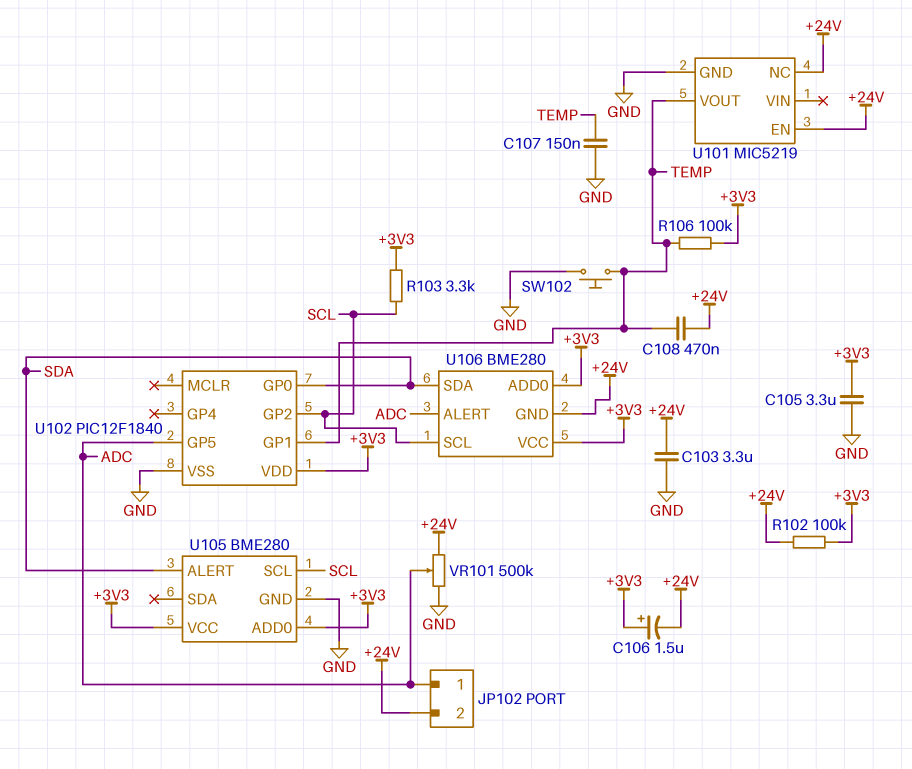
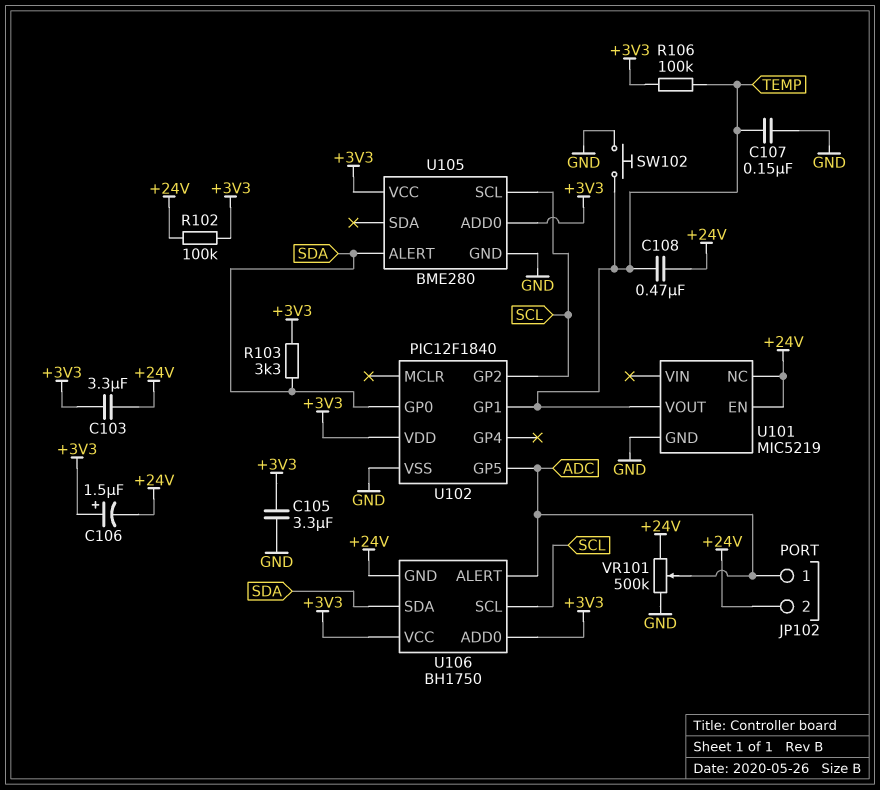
C103: 3.3uF (+24V, GND) -> 3.3uF (+3V3, +24V)
R103: 3.3k (+3V3, SCL) -> 3.3k (+3V3, SDA)
U106: BME280 -> BH1750

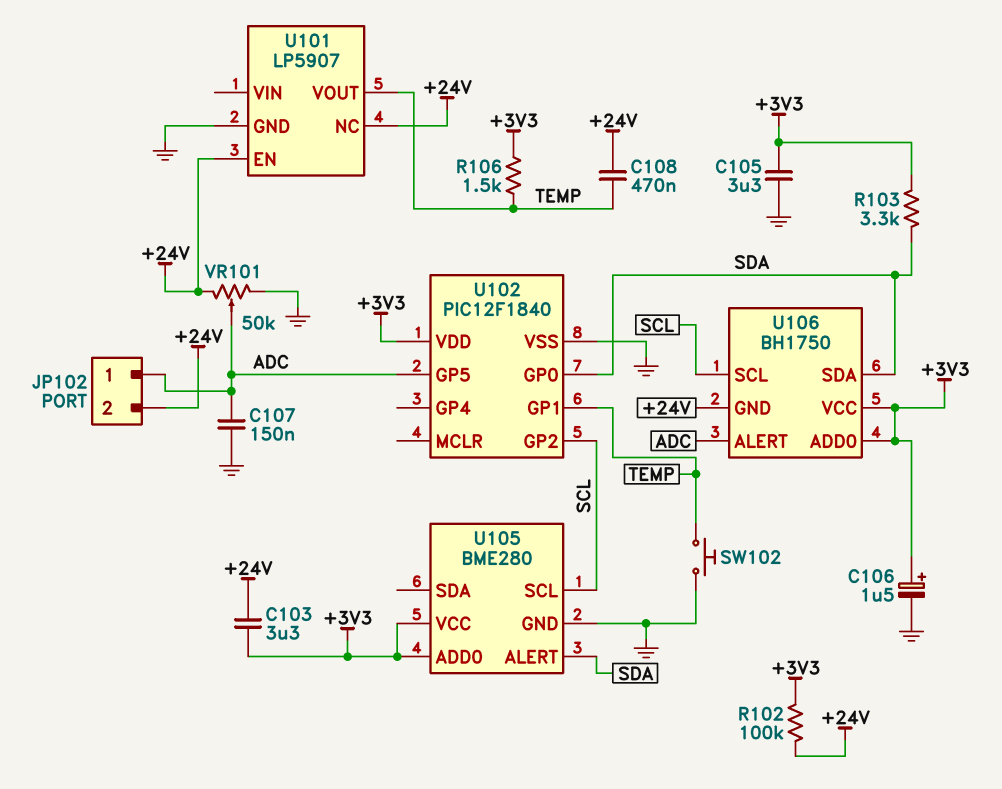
C106: 1.5uF (plus +3V3, minus +24V) -> 1.5uF (plus +3V3, minus GND)
C107: 150nF (GND, TEMP) -> 150nF (ADC, GND)
R106: 100k (+3V3, TEMP) -> 1.5k (+3V3, TEMP)
U101: MIC5219 -> LP5907
VR101: 500k (+24V, GND, wiper ADC) -> 50k (+24V, GND, wiper ADC)

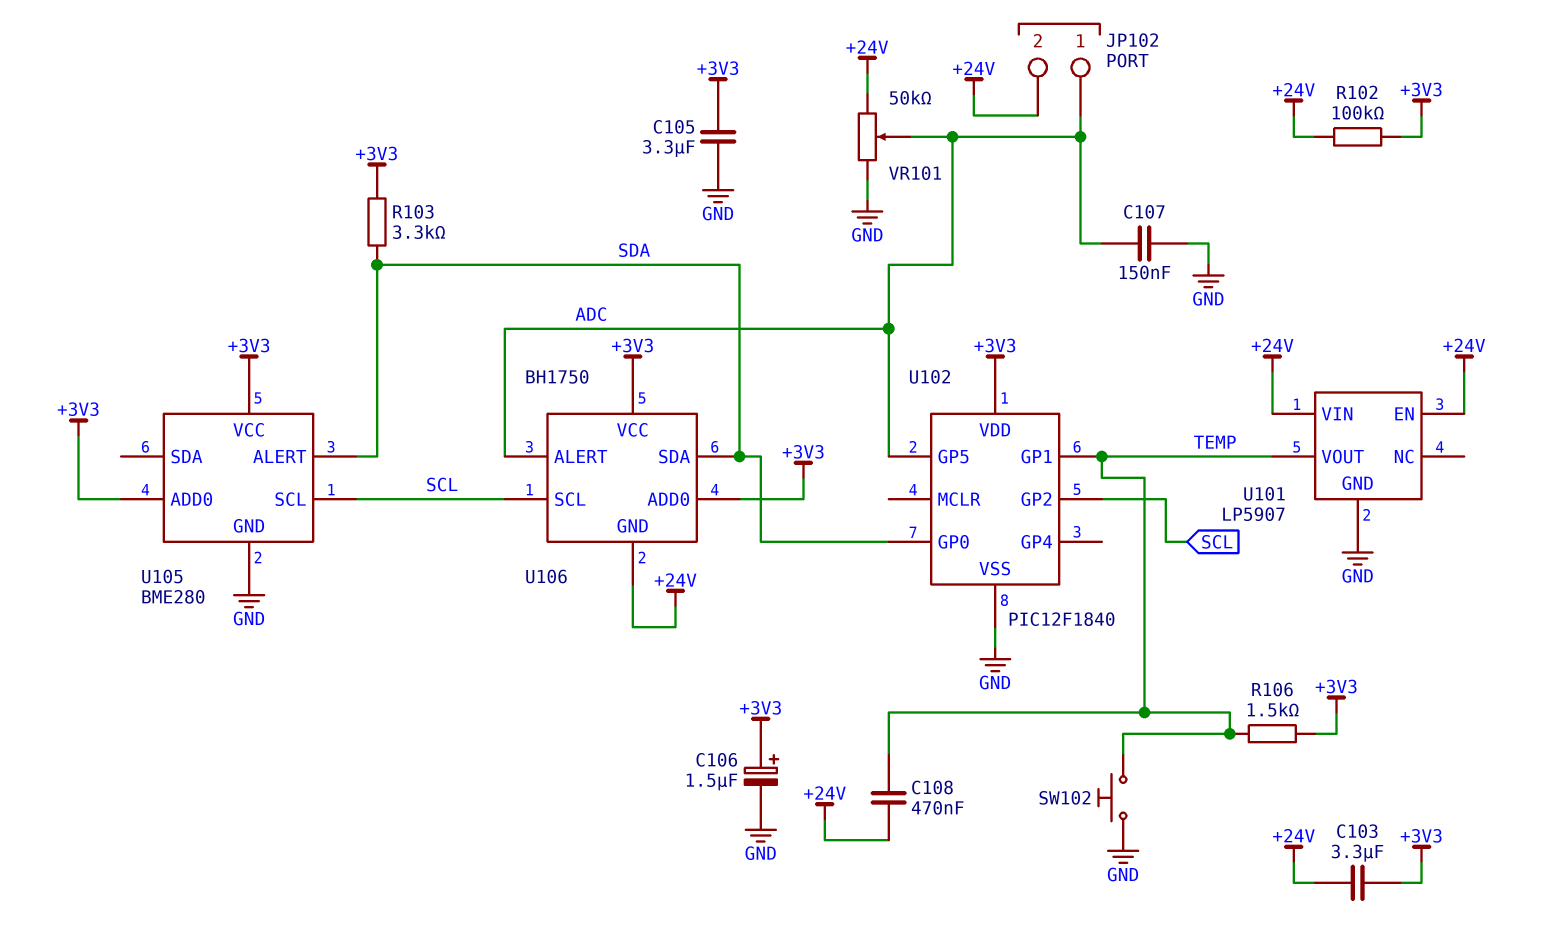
U101 pin NC: +24V -> none
U101 pin VIN: none -> +24V

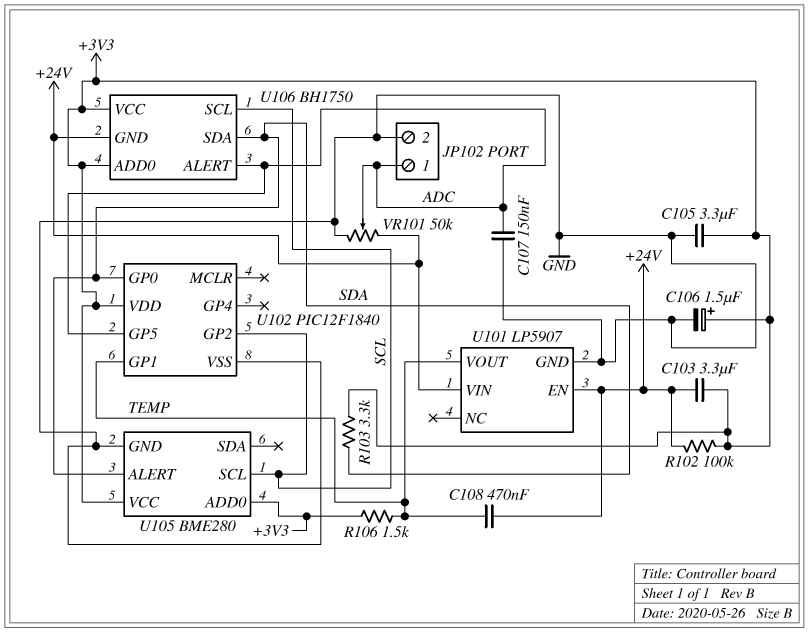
JP102 pin 2: +24V -> GND
SW102: button (GND, TEMP) -> none

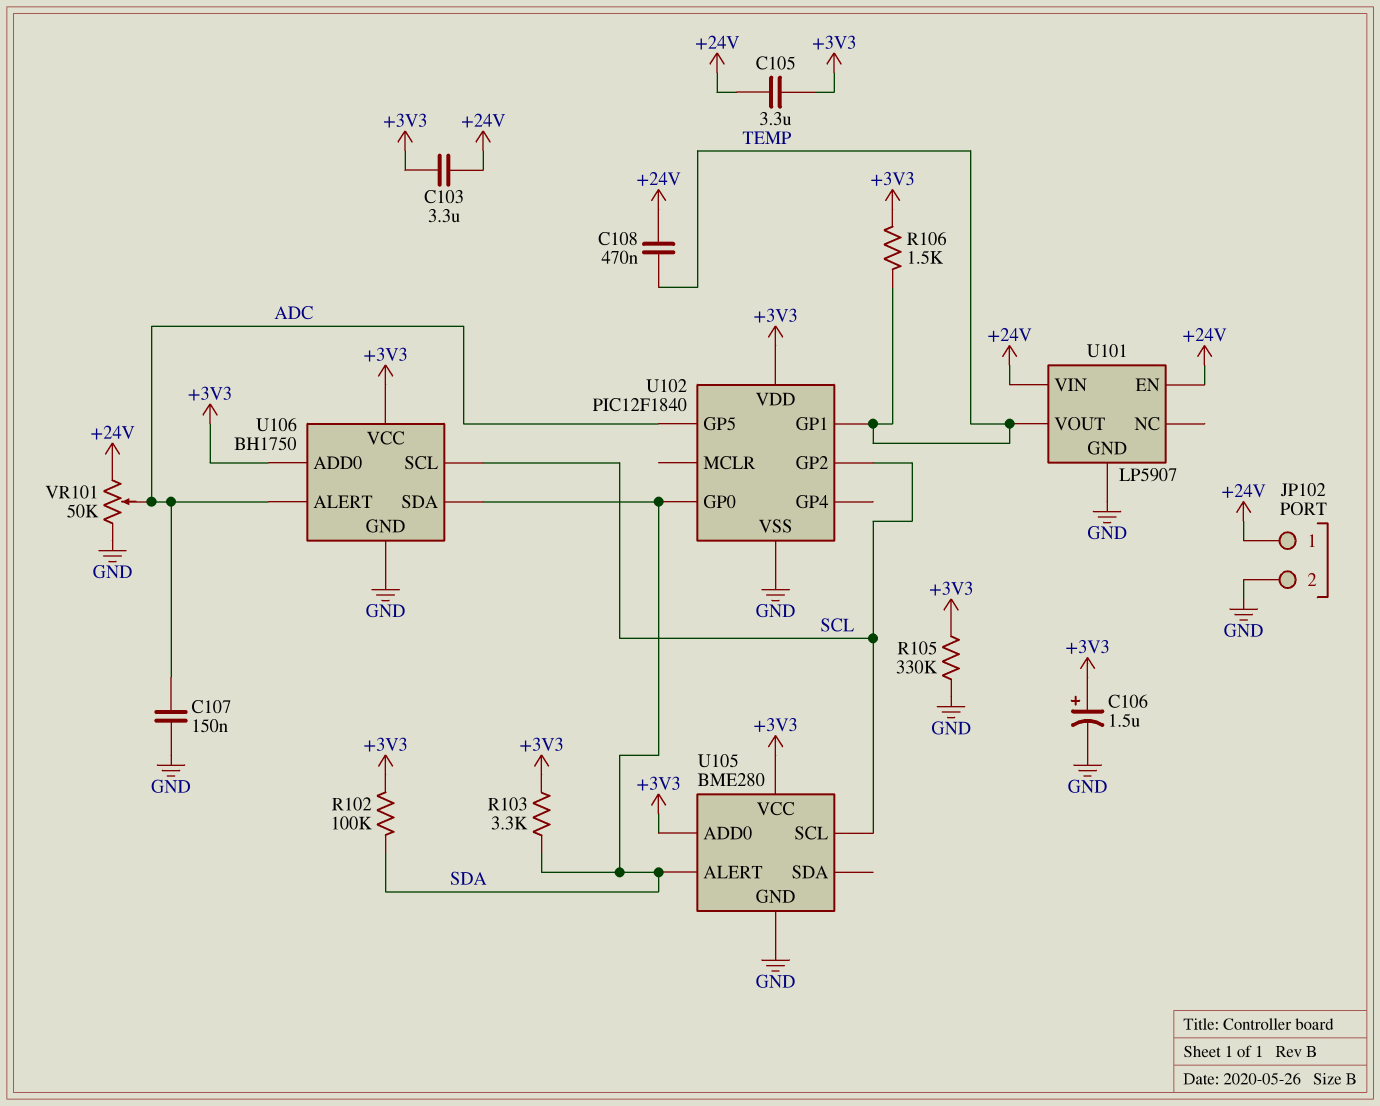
C105: 3.3uF (+3V3, GND) -> 3.3uF (+3V3, +24V)
JP102 pin 1: ADC -> +24V
R102: 100k (+3V3, +24V) -> 100k (+3V3, SDA)
R105: none -> 330k (+3V3, GND)
U106 pin GND: +24V -> GND

